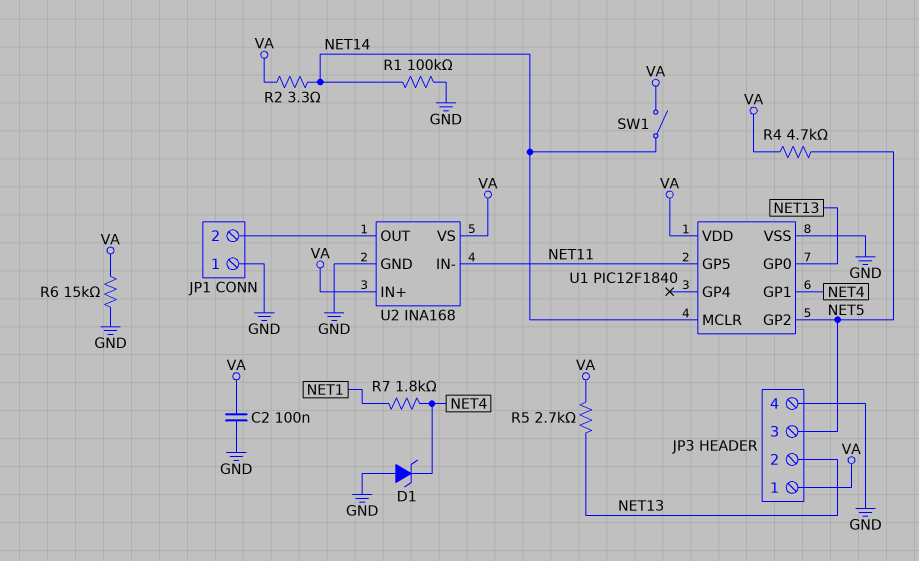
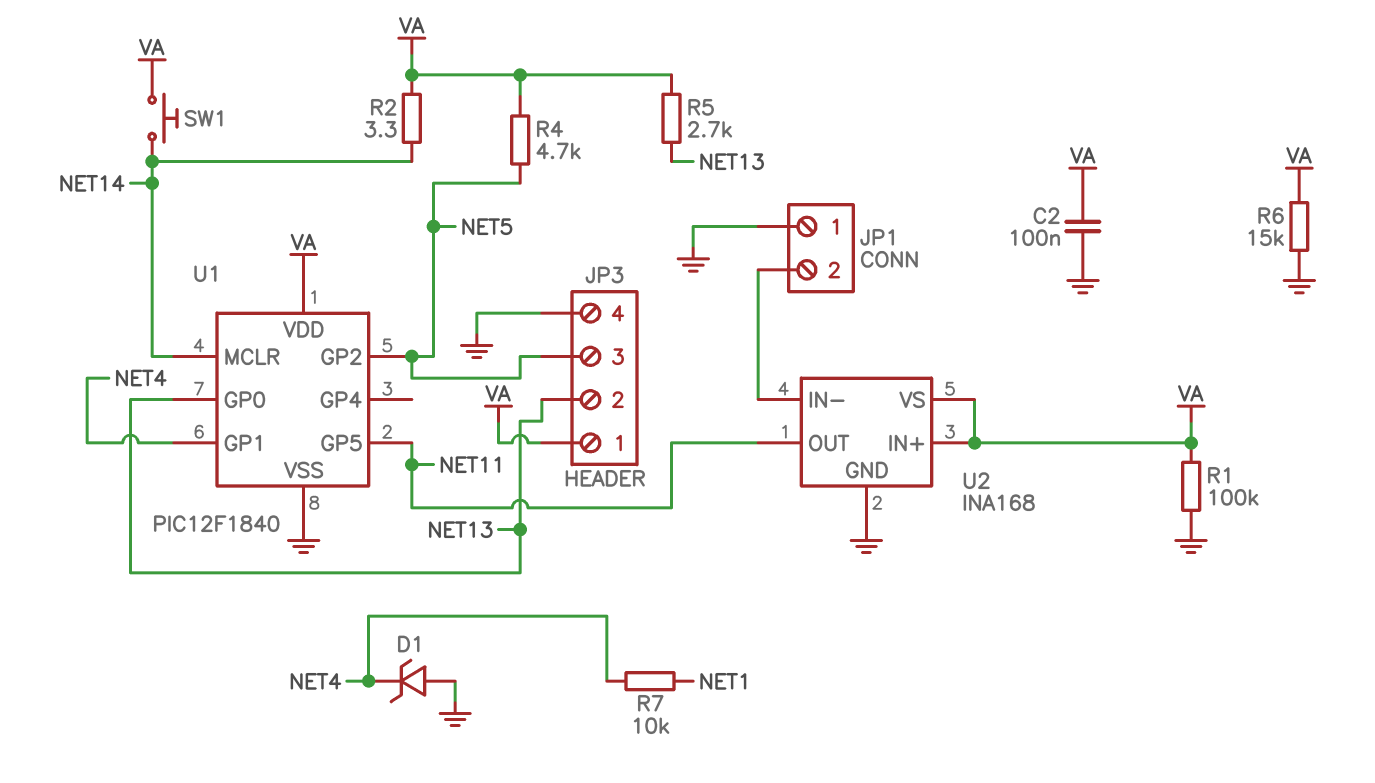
R1: 100k (GND, NET14) -> 100k (GND, VA)
R7: 1.8k (NET1, NET4) -> 10k (NET1, NET4)
SW1: switch (NET14, VA) -> button (NET14, VA)
U2 pin IN-: NET11 -> JP1/2
U2 pin OUT: JP1/2 -> NET11

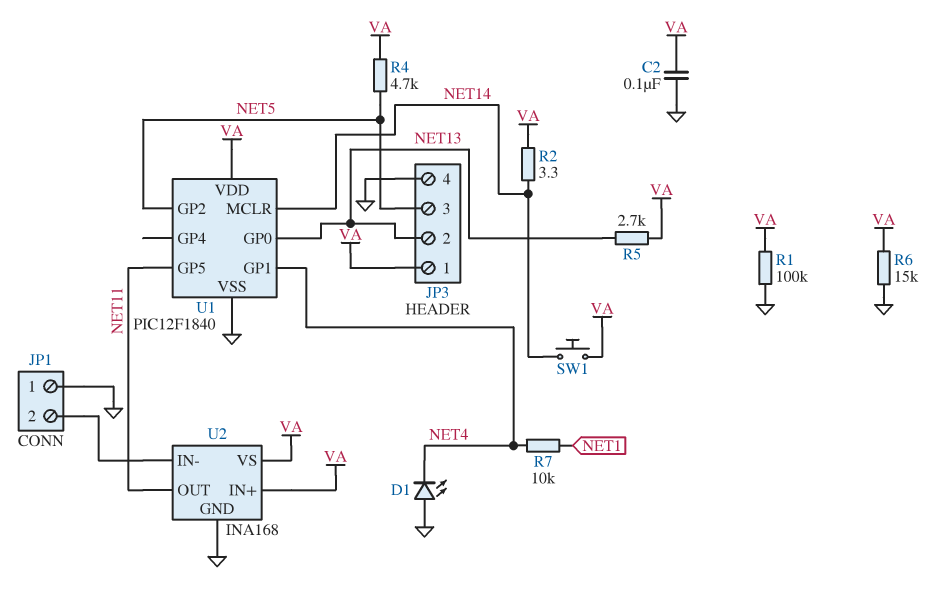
D1: zener (A GND, K NET4) -> LED (A GND, K NET4)

